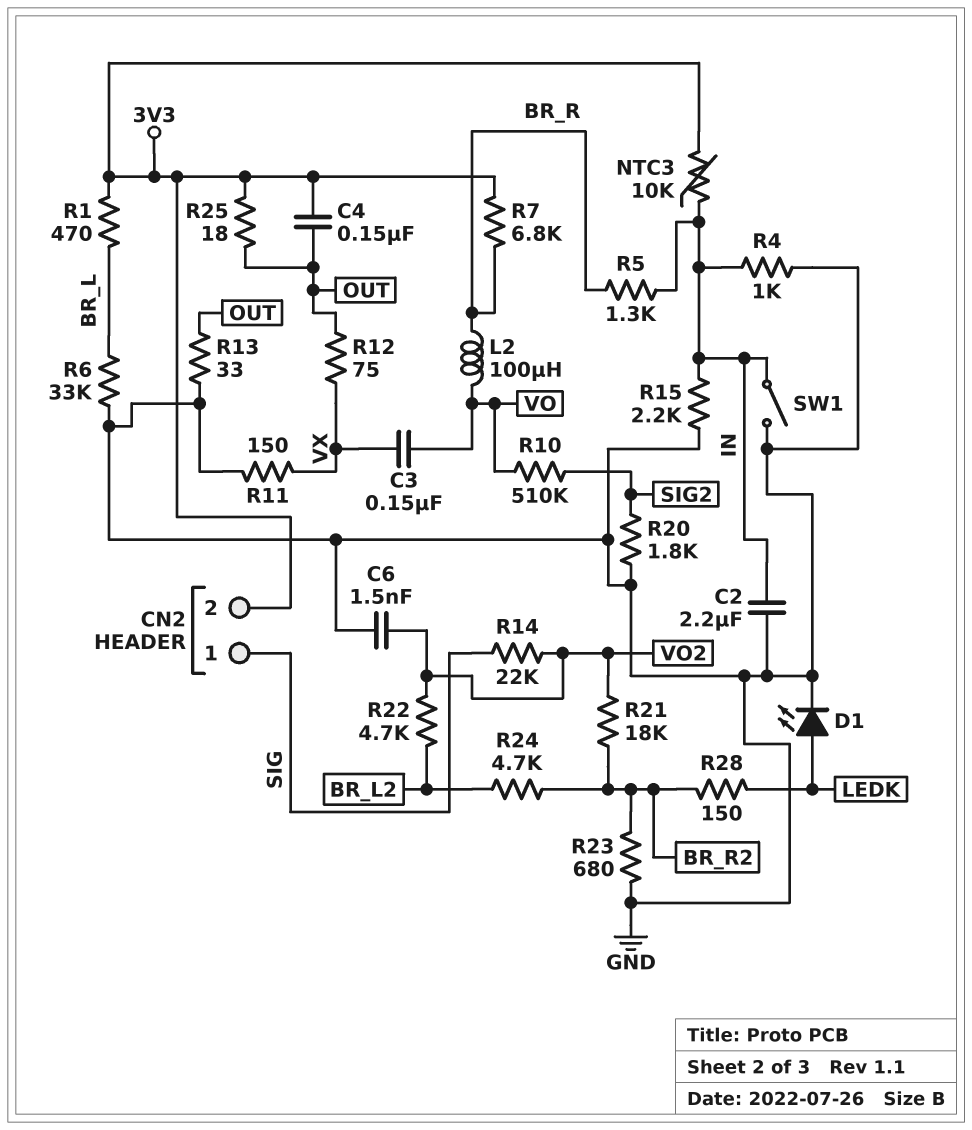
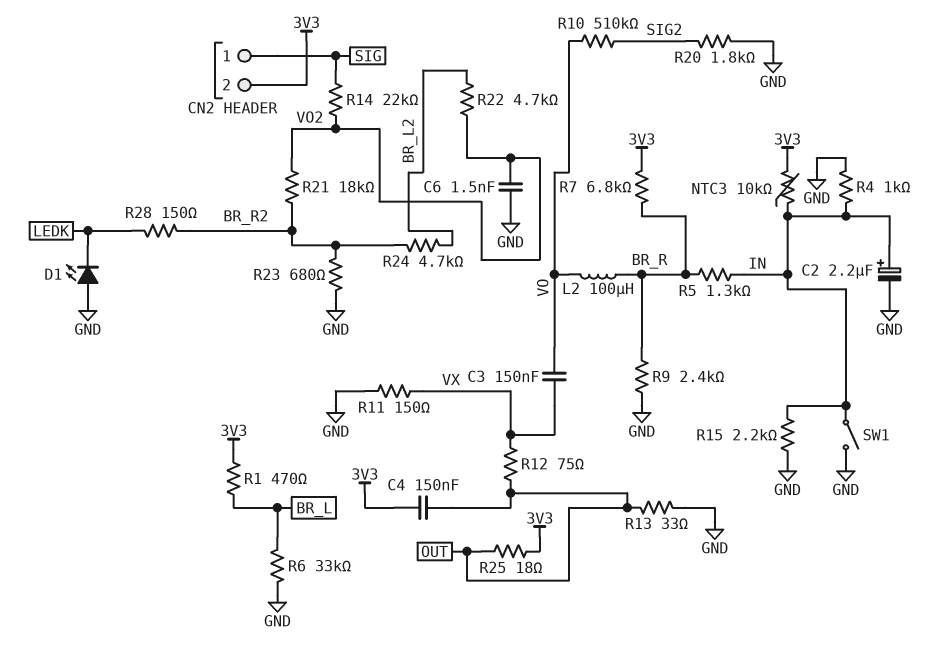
C2: 2.2uF (GND, IN) -> 2.2uF (plus IN, minus GND)
D1: LED (A LEDK, K GND) -> LED (A GND, K LEDK)
R9: none -> 2.4k (BR_R, GND)

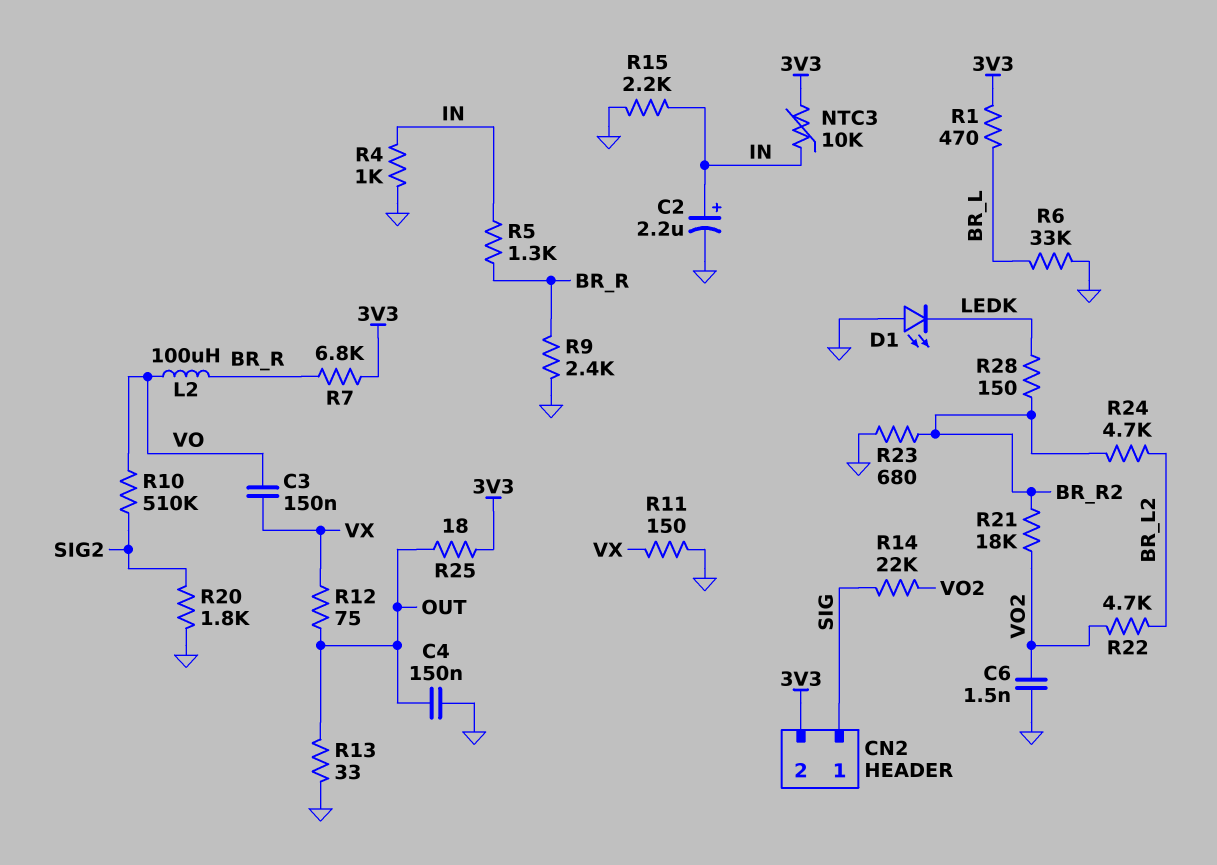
C4: 150nF (3V3, OUT) -> 150nF (GND, OUT)
SW1: switch (GND, IN) -> none

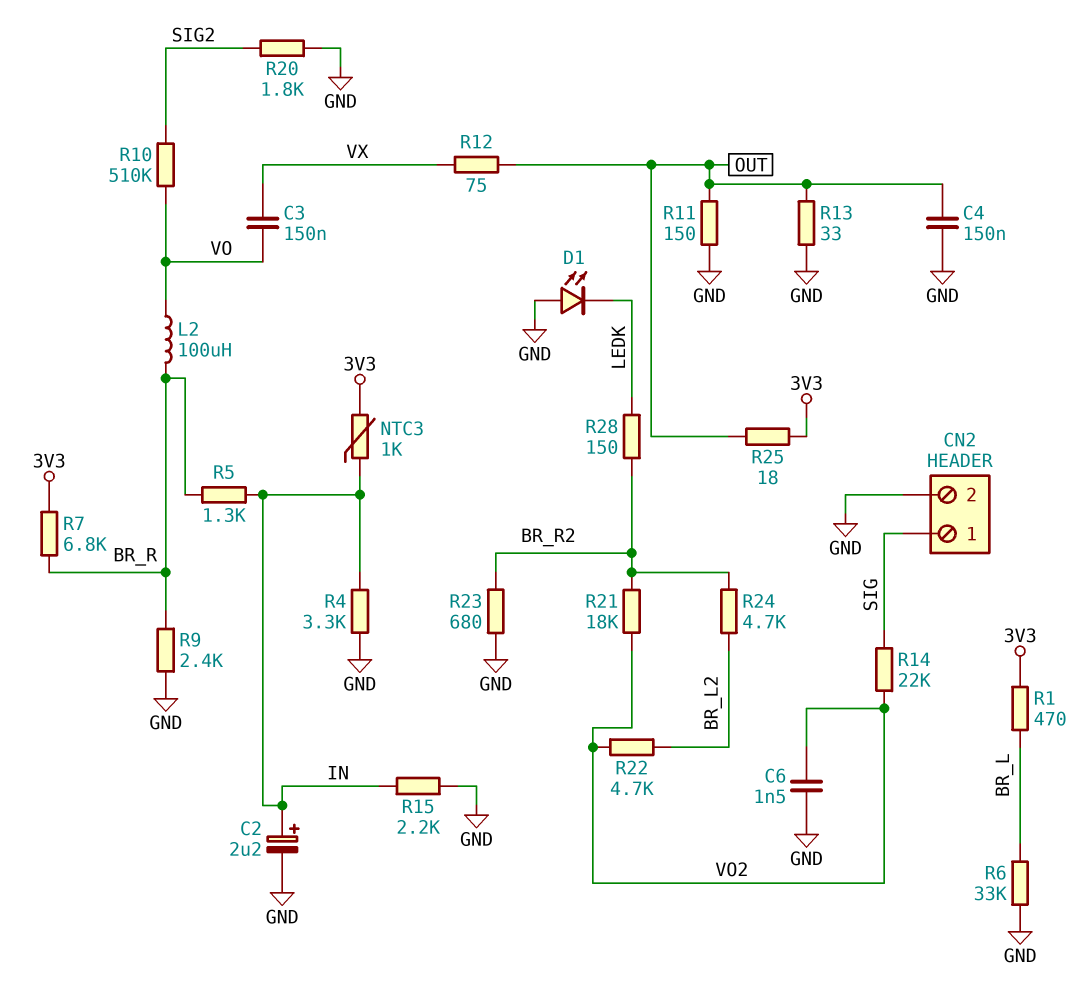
CN2 pin 2: 3V3 -> GND
NTC3: 10k (3V3, IN) -> 1k (3V3, IN)
R4: 1k (GND, IN) -> 3.3k (GND, IN)
R11: 150 (GND, VX) -> 150 (GND, OUT)

